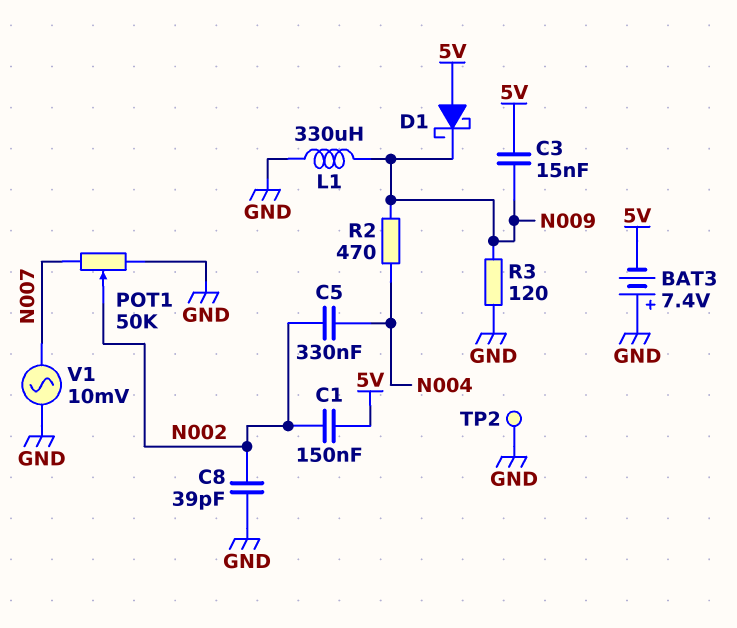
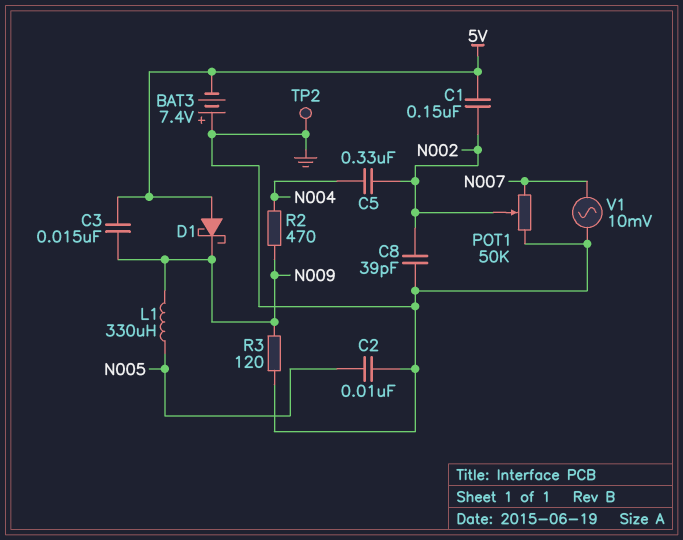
C2: none -> 10nF (GND, N005)
L1: 330uH (GND, N009) -> 330uH (N005, N009)

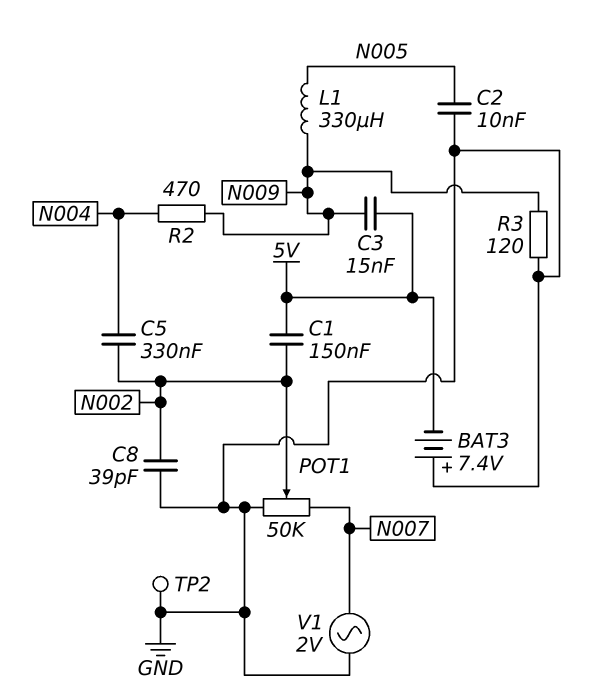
D1: schottky (A 5V, K N009) -> none
V1: AC 10mV (GND, N007) -> AC 2V (GND, N007)

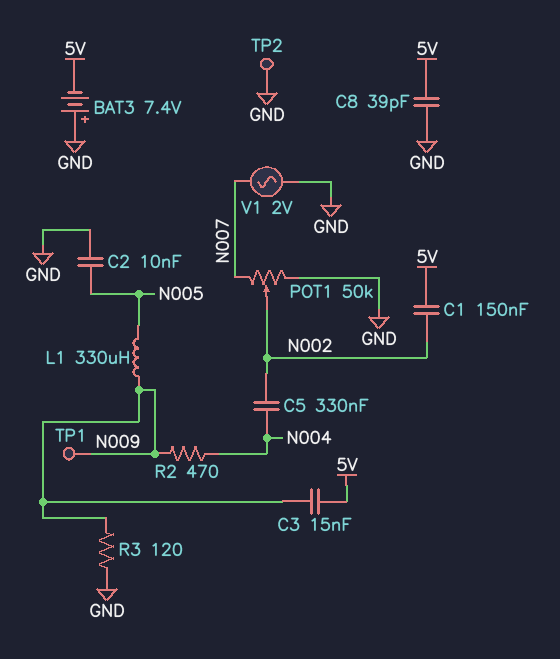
C8: 39pF (GND, N002) -> 39pF (5V, GND)
TP1: none -> test point (N009)

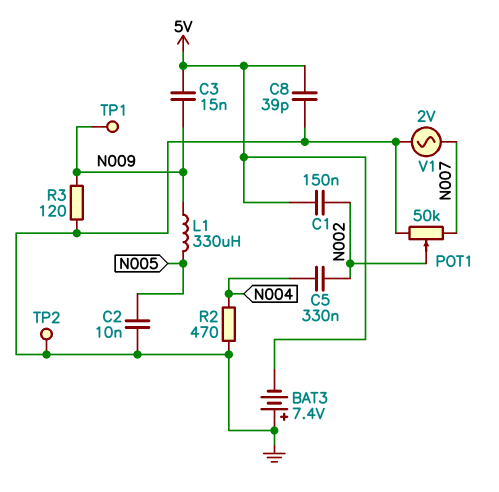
R2: 470 (N004, N009) -> 470 (GND, N004)

